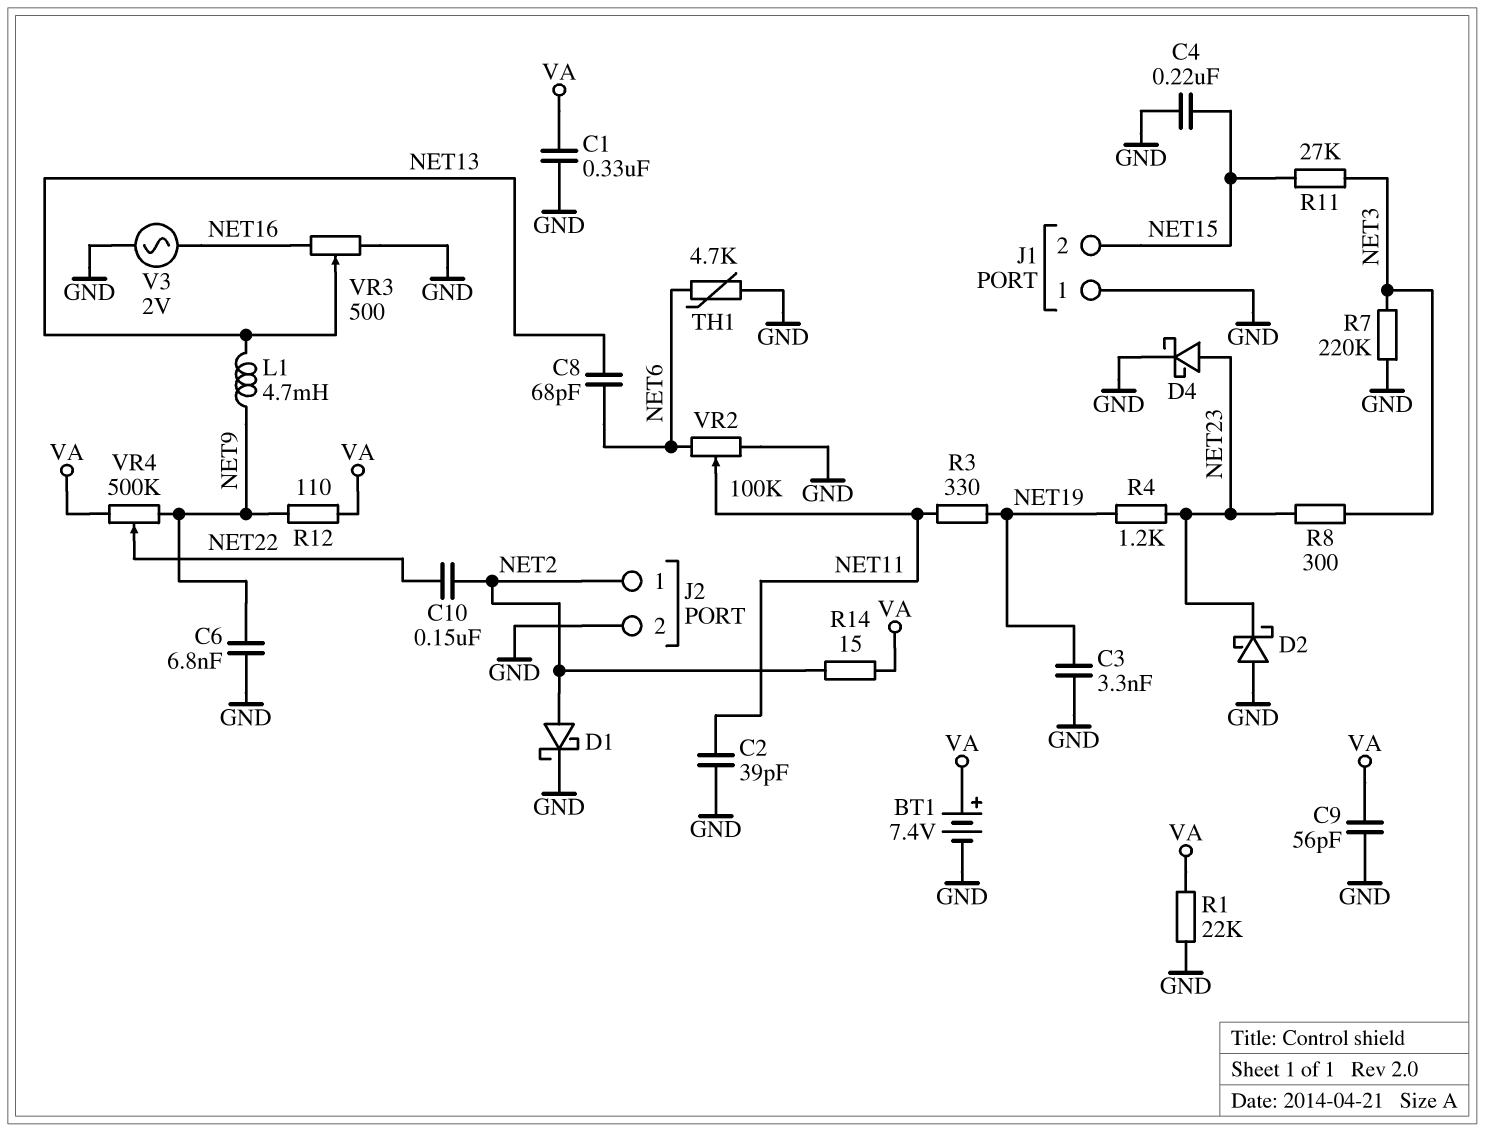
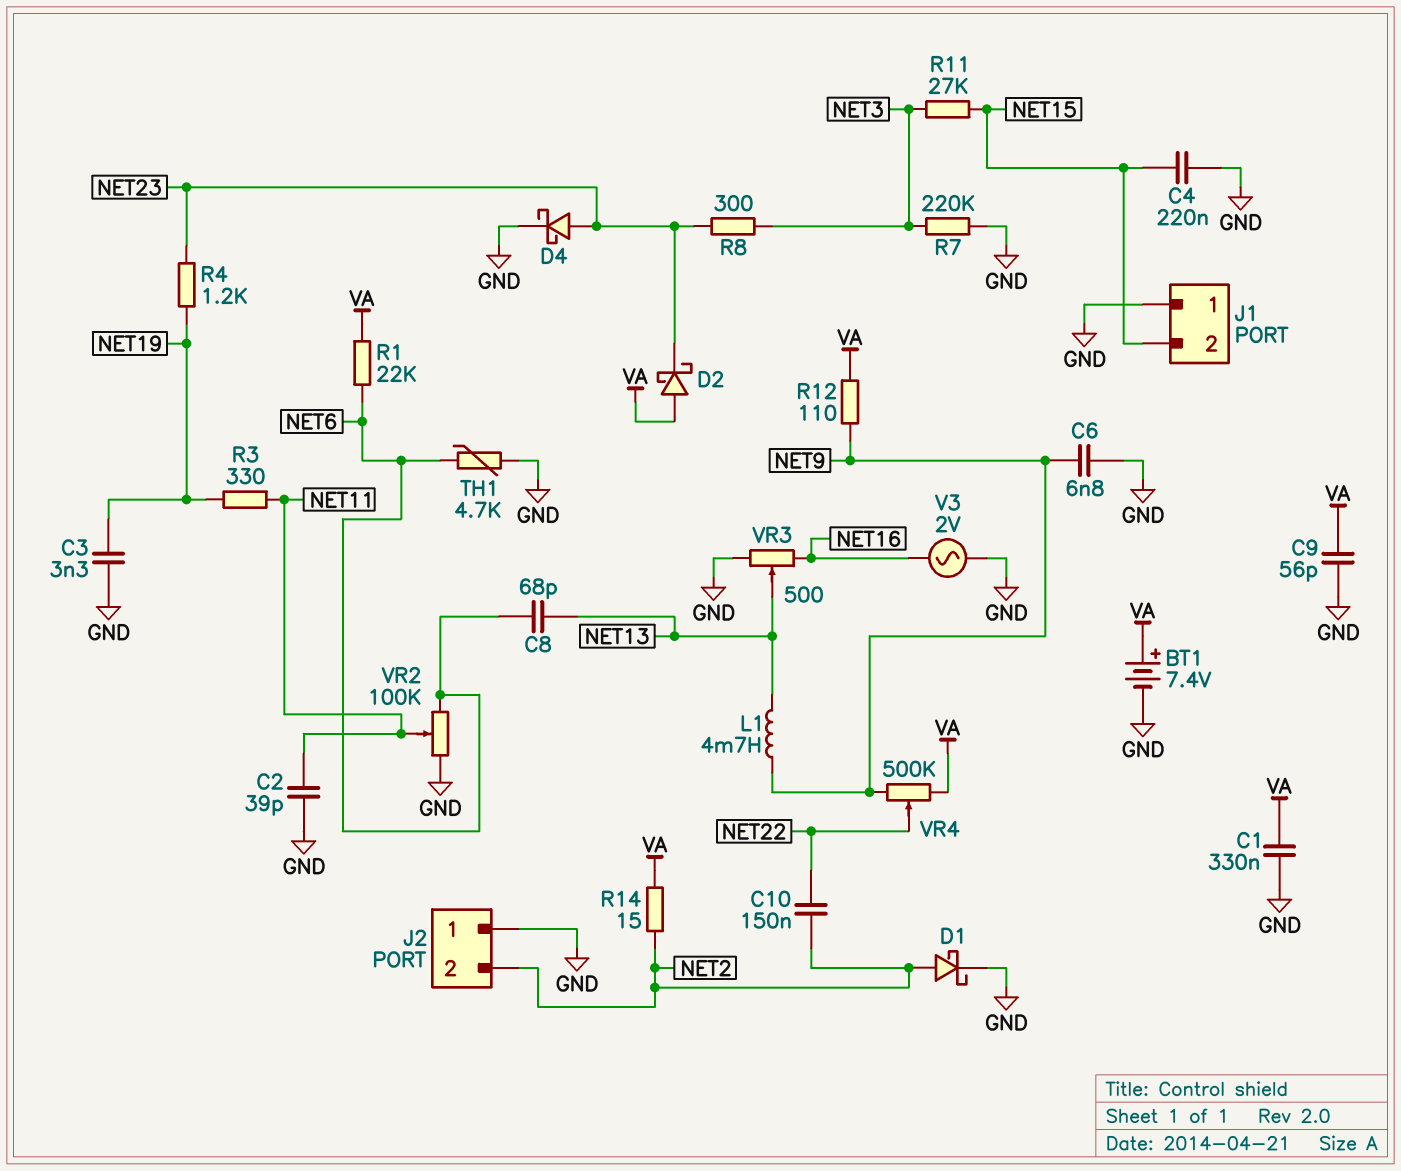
D2: schottky (A GND, K NET23) -> schottky (A VA, K NET23)
J2 pin 1: NET2 -> GND
J2 pin 2: GND -> NET2
R1: 22k (GND, VA) -> 22k (NET6, VA)

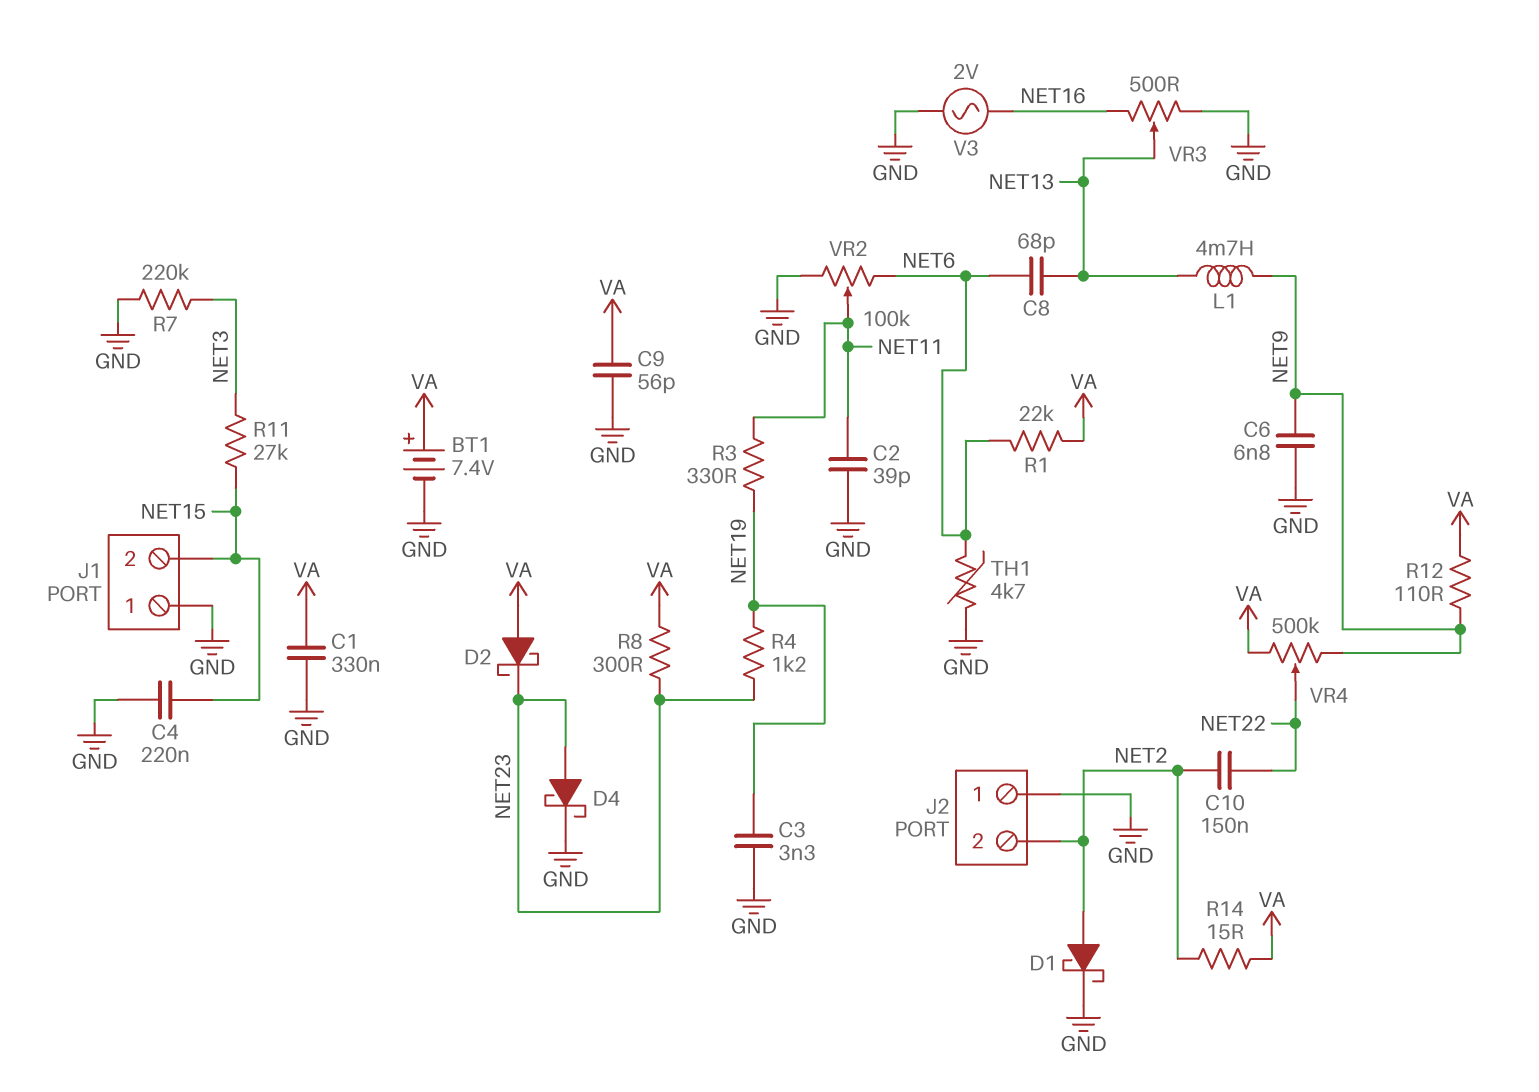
R8: 300 (NET3, NET23) -> 300 (NET23, VA)

